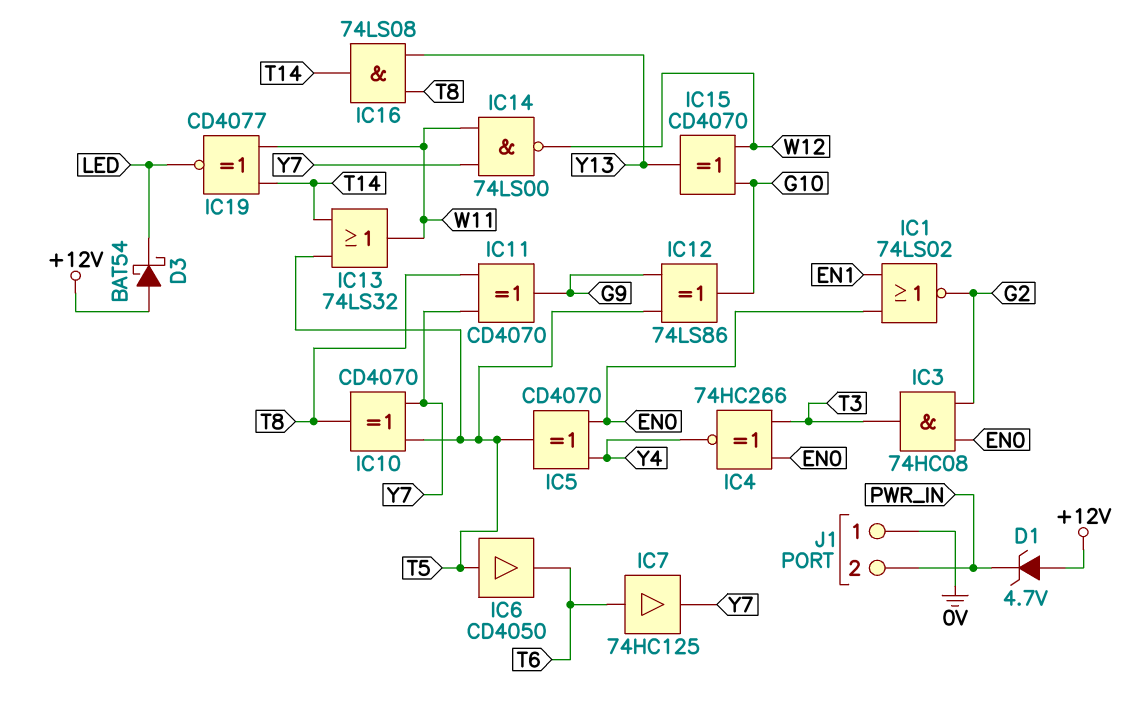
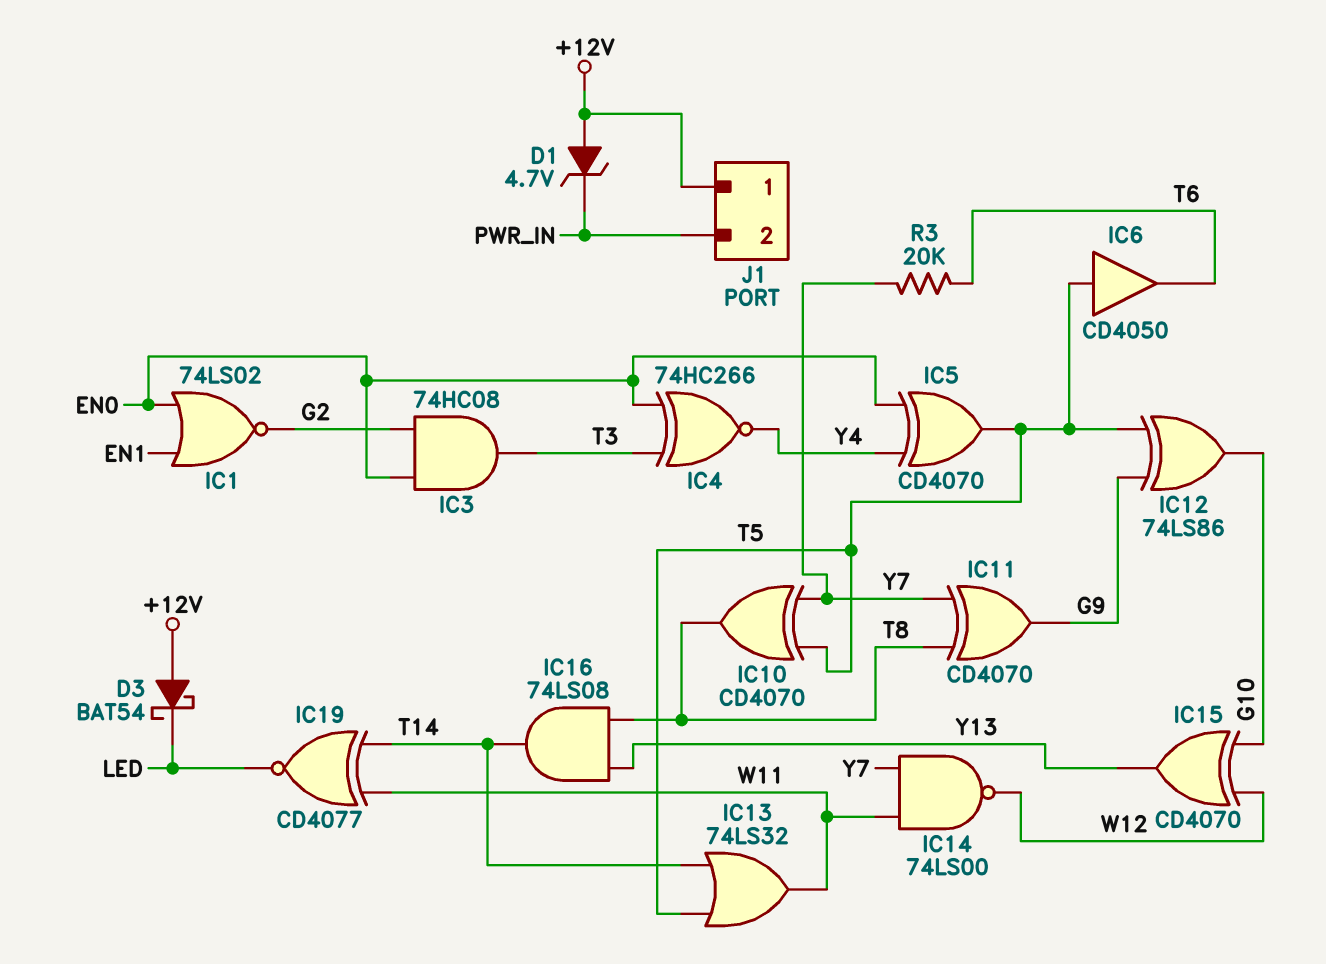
IC7: buffer 74HC125 (in T6, out Y7) -> none
J1 pin 1: 0V -> +12V
R3: none -> 20k (T6, Y7)

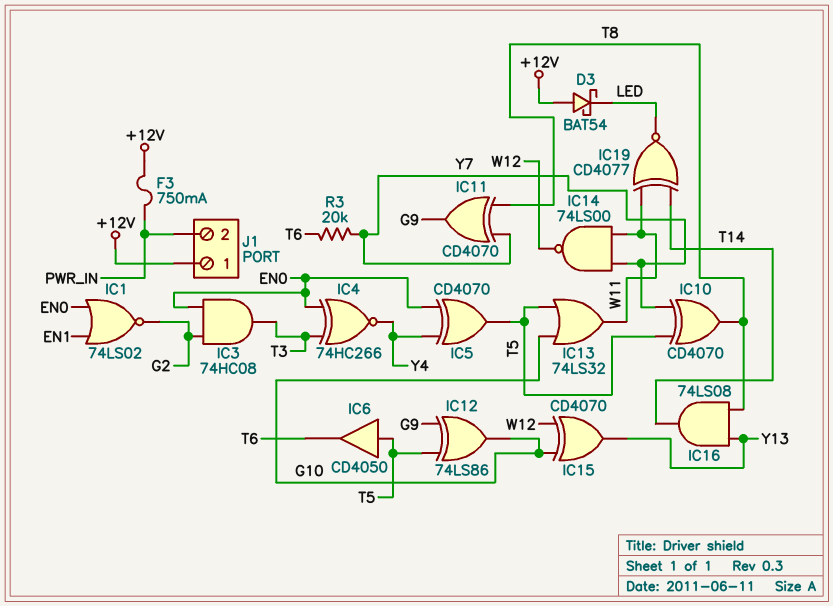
D1: zener 4.7V (A +12V, K PWR_IN) -> none
F3: none -> 750mA (+12V, PWR_IN)
IC13: OR 74LS32 (in T5, in T14, out W11) -> OR 74LS32 (in G10, in T5, out W11)

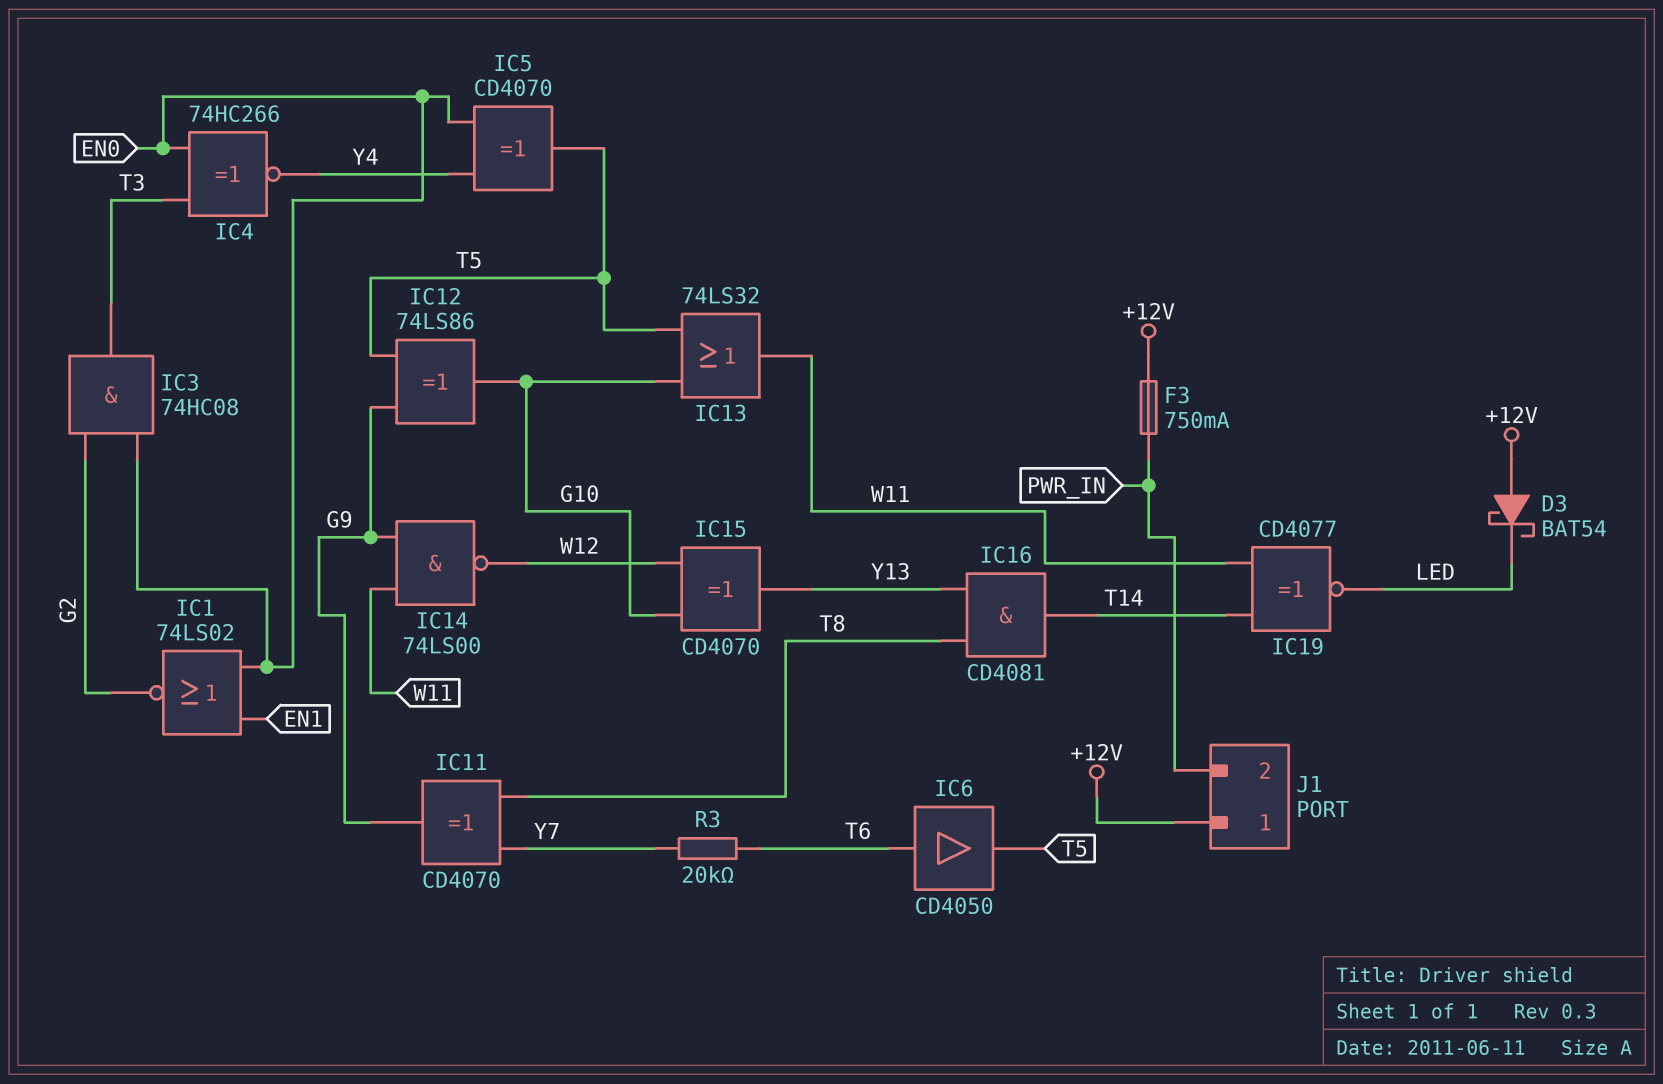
IC6: buffer CD4050 (in T5, out T6) -> buffer CD4050 (in T6, out T5)
IC10: XOR CD4070 (in T5, in Y7, out T8) -> none
IC14: NAND 74LS00 (in W11, in Y7, out W12) -> NAND 74LS00 (in G9, in W11, out W12)
IC16: AND 74LS08 (in T8, in Y13, out T14) -> AND CD4081 (in T8, in Y13, out T14)

